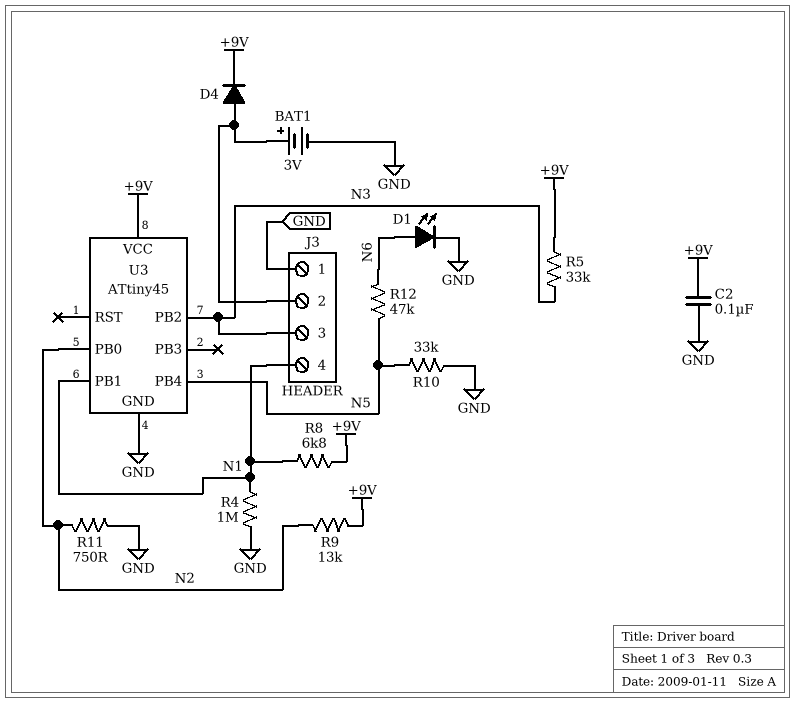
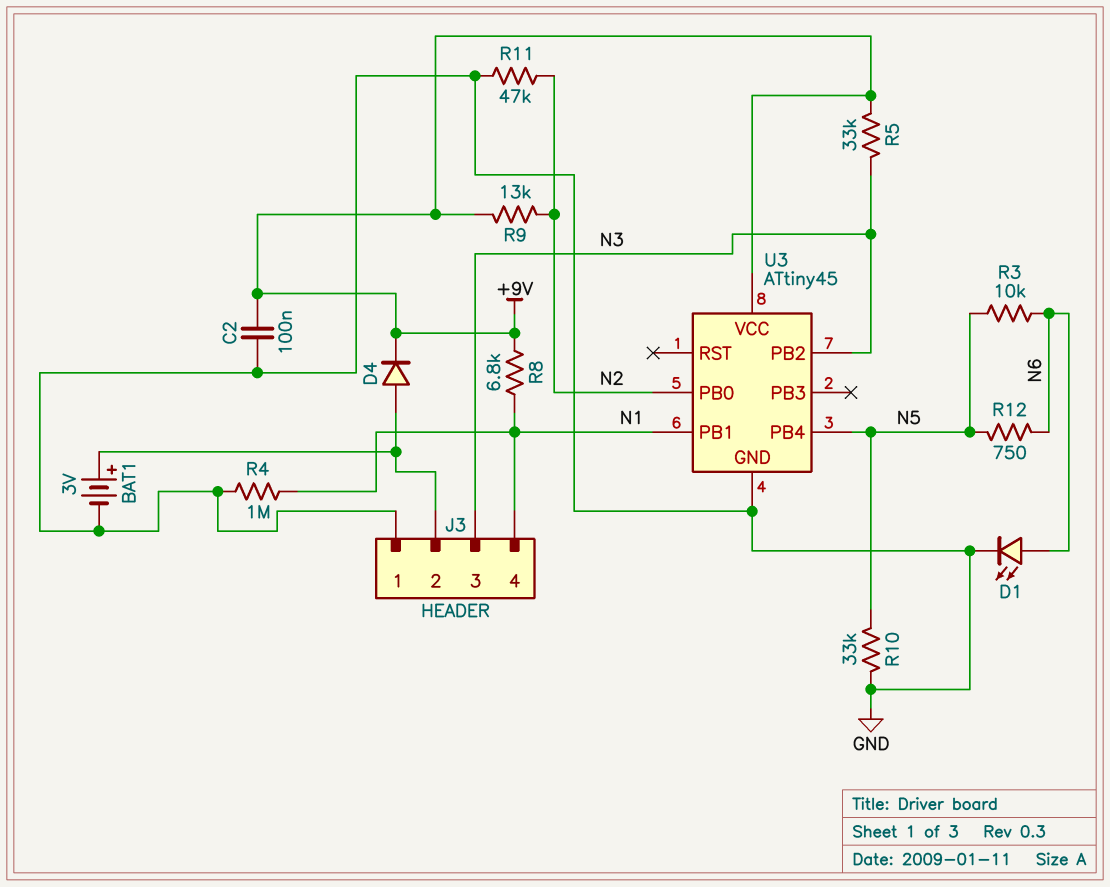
R3: none -> 10k (N5, N6)
R11: 750 (GND, N2) -> 47k (GND, N2)
R12: 47k (N5, N6) -> 750 (N5, N6)

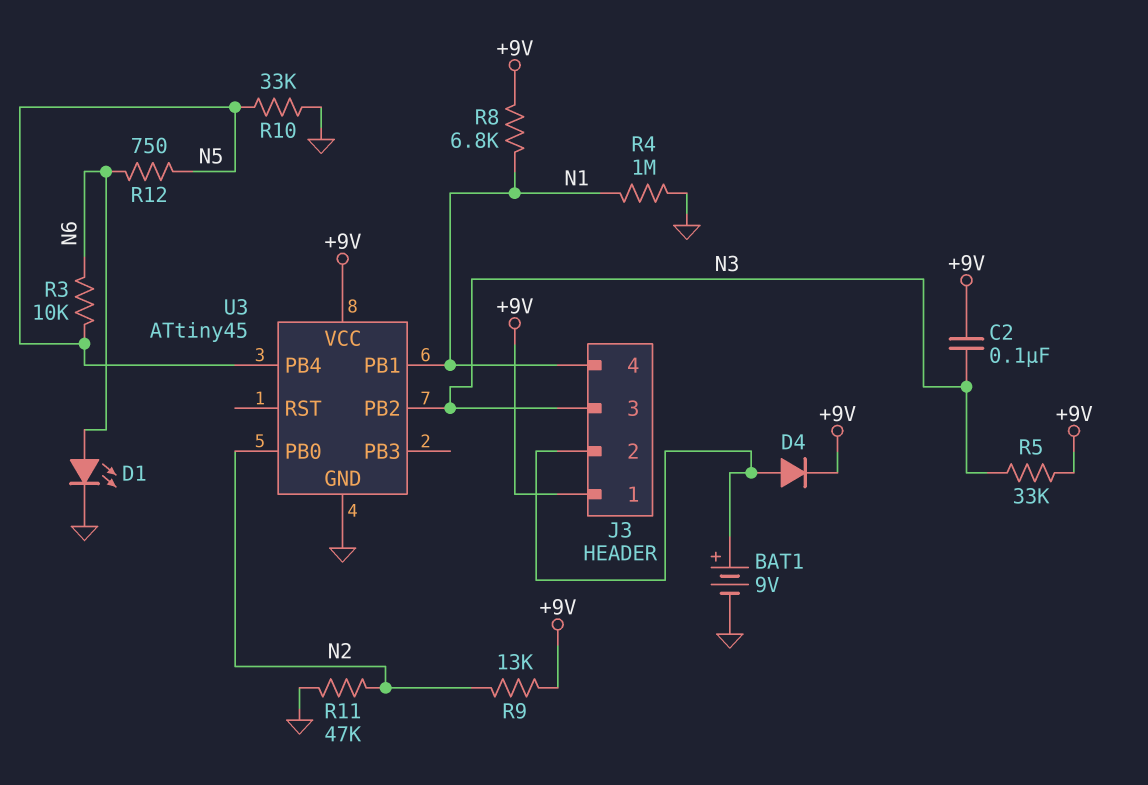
BAT1: 3V (plus J3/2, minus GND) -> 9V (plus J3/2, minus GND)
C2: 100nF (+9V, GND) -> 100nF (+9V, N3)
J3 pin 1: GND -> +9V

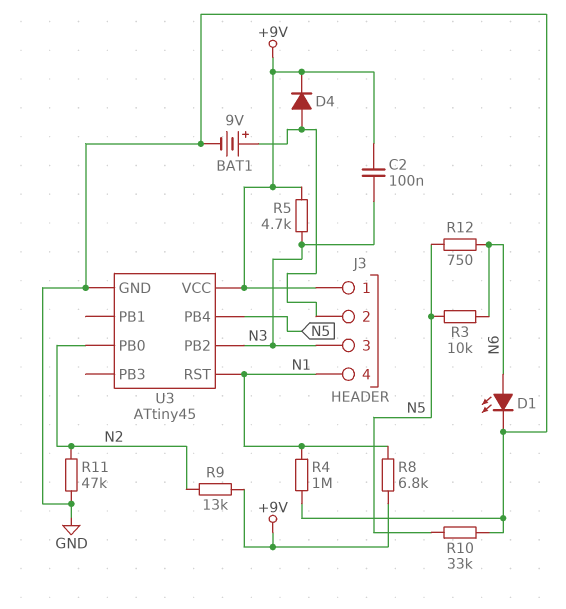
R5: 33k (+9V, N3) -> 4.7k (+9V, N3)
U3 pin PB1: N1 -> none
U3 pin RST: none -> N1

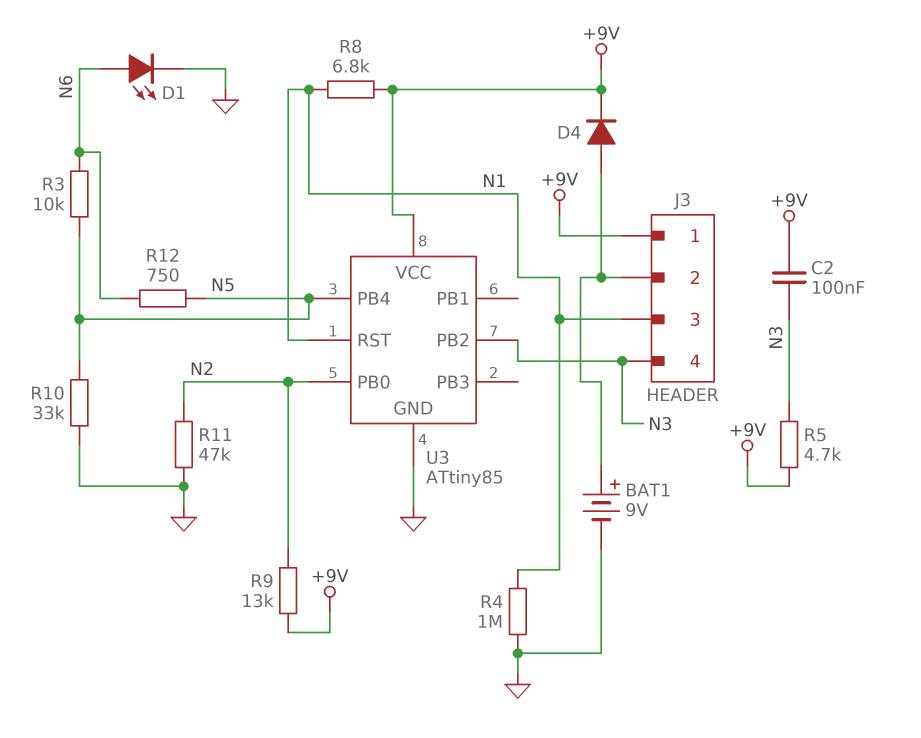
J3 pin 3: N3 -> N1
J3 pin 4: N1 -> N3
U3: ATtiny45 -> ATtiny85

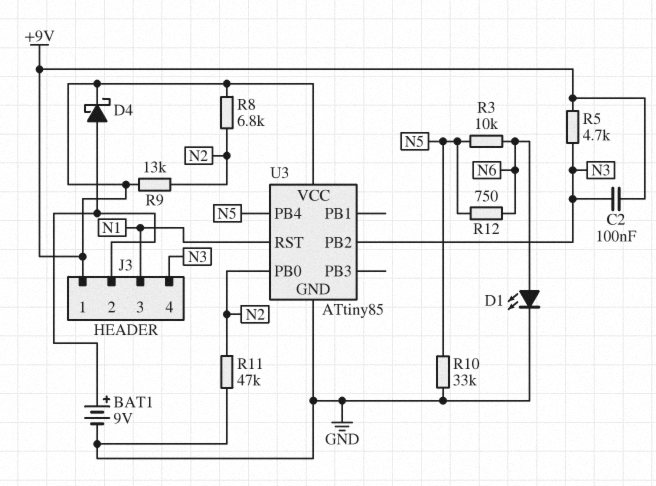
D4: diode (A J3/2, K +9V) -> schottky (A J3/2, K +9V)
R4: 1M (GND, N1) -> none
R8: 6.8k (+9V, N1) -> 6.8k (+9V, N2)

